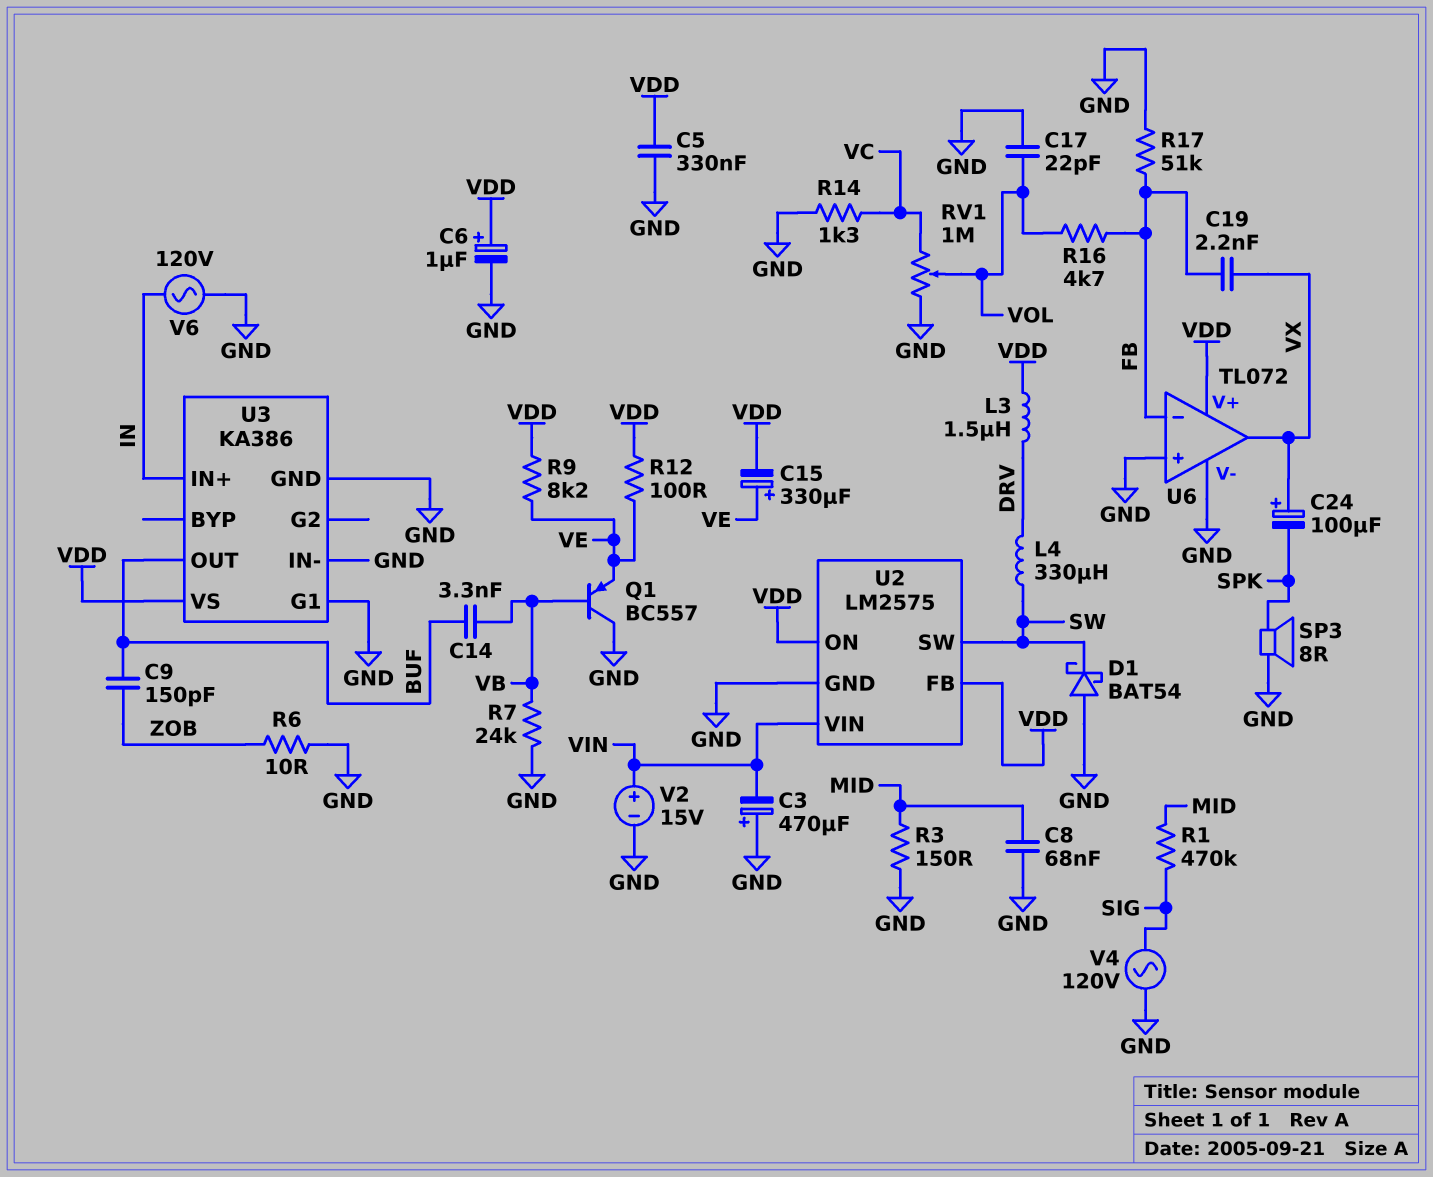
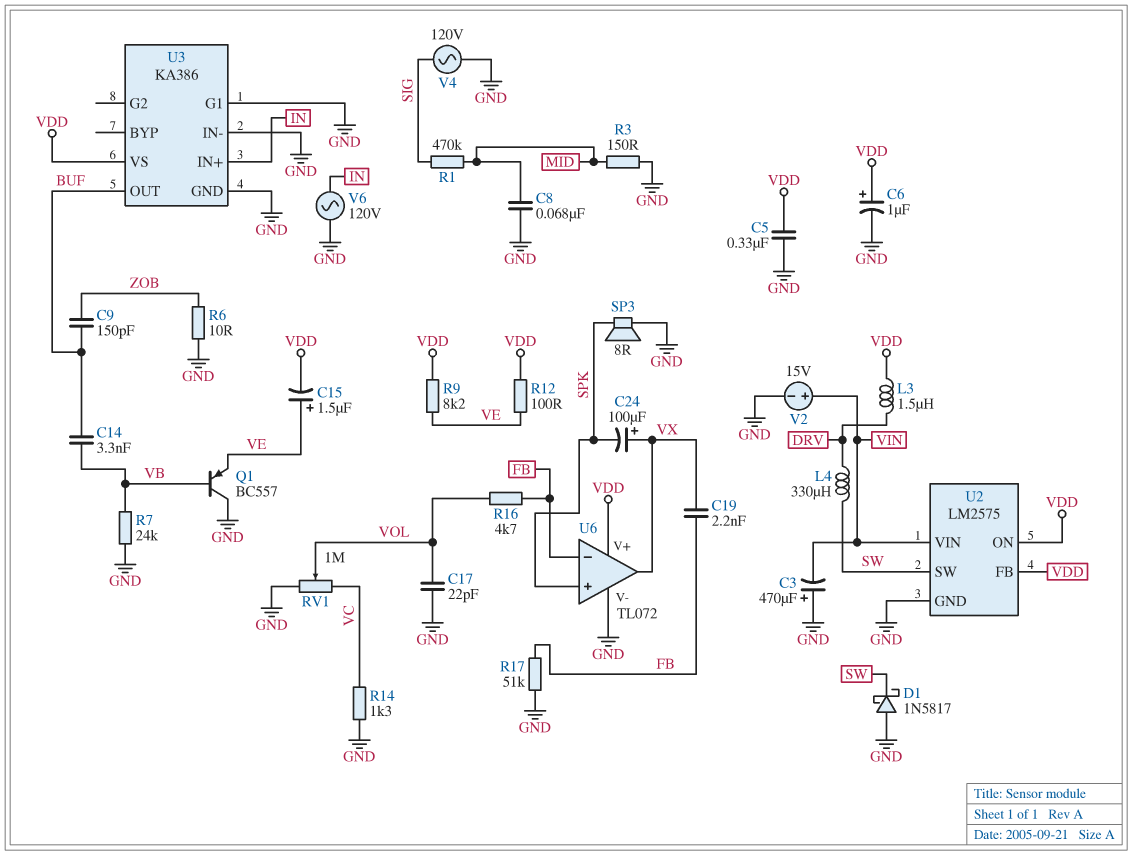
C15: 330uF (plus VE, minus VDD) -> 1.5uF (plus VE, minus VDD)
D1: schottky BAT54 (A GND, K SW) -> schottky 1N5817 (A GND, K SW)
U6 pin in+: GND -> SPK

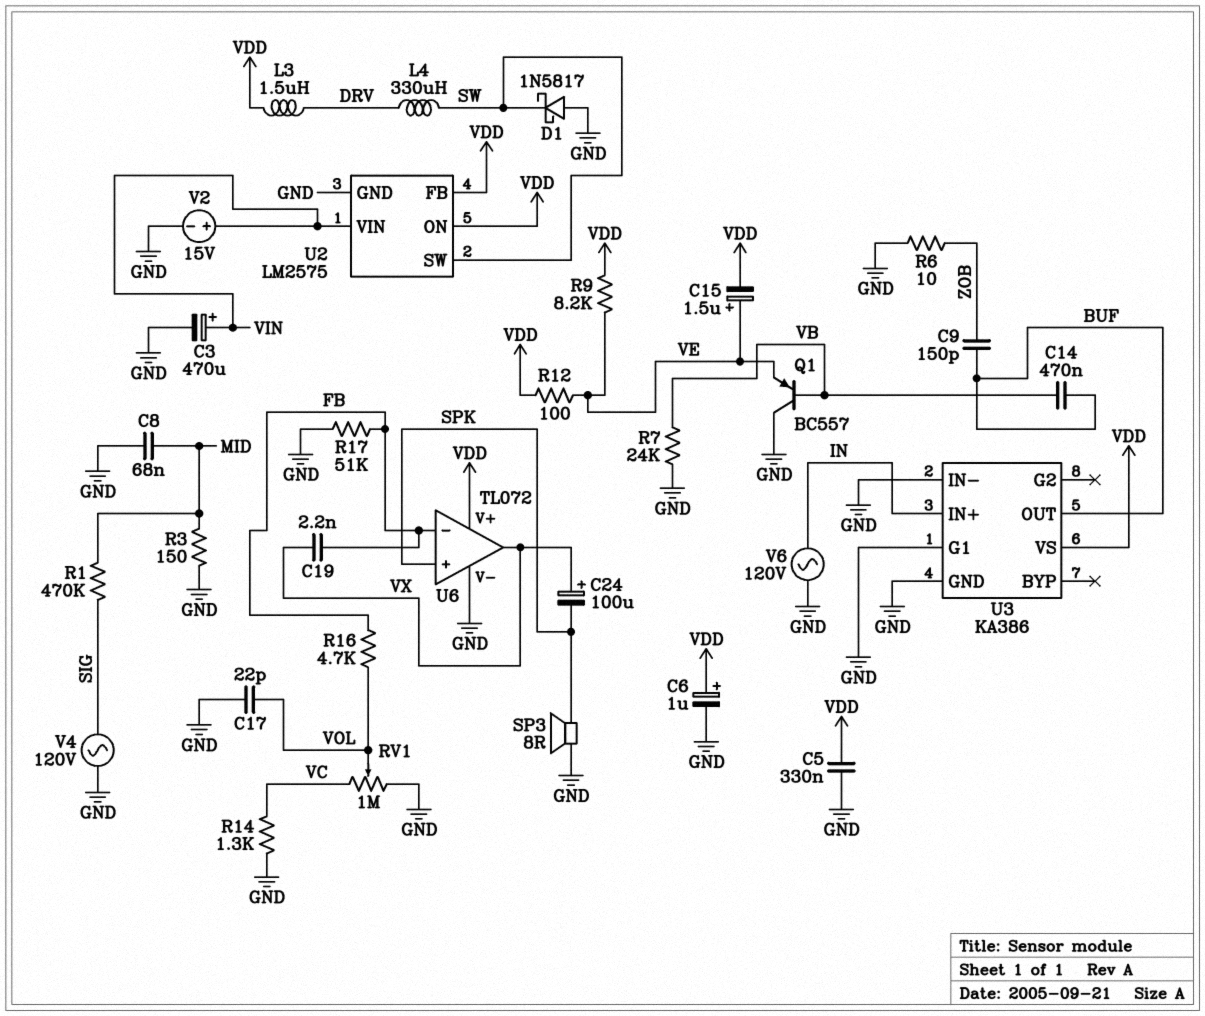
C3: 470uF (plus GND, minus VIN) -> 470uF (plus VIN, minus GND)
C14: 3.3nF (BUF, VB) -> 470nF (BUF, VB)

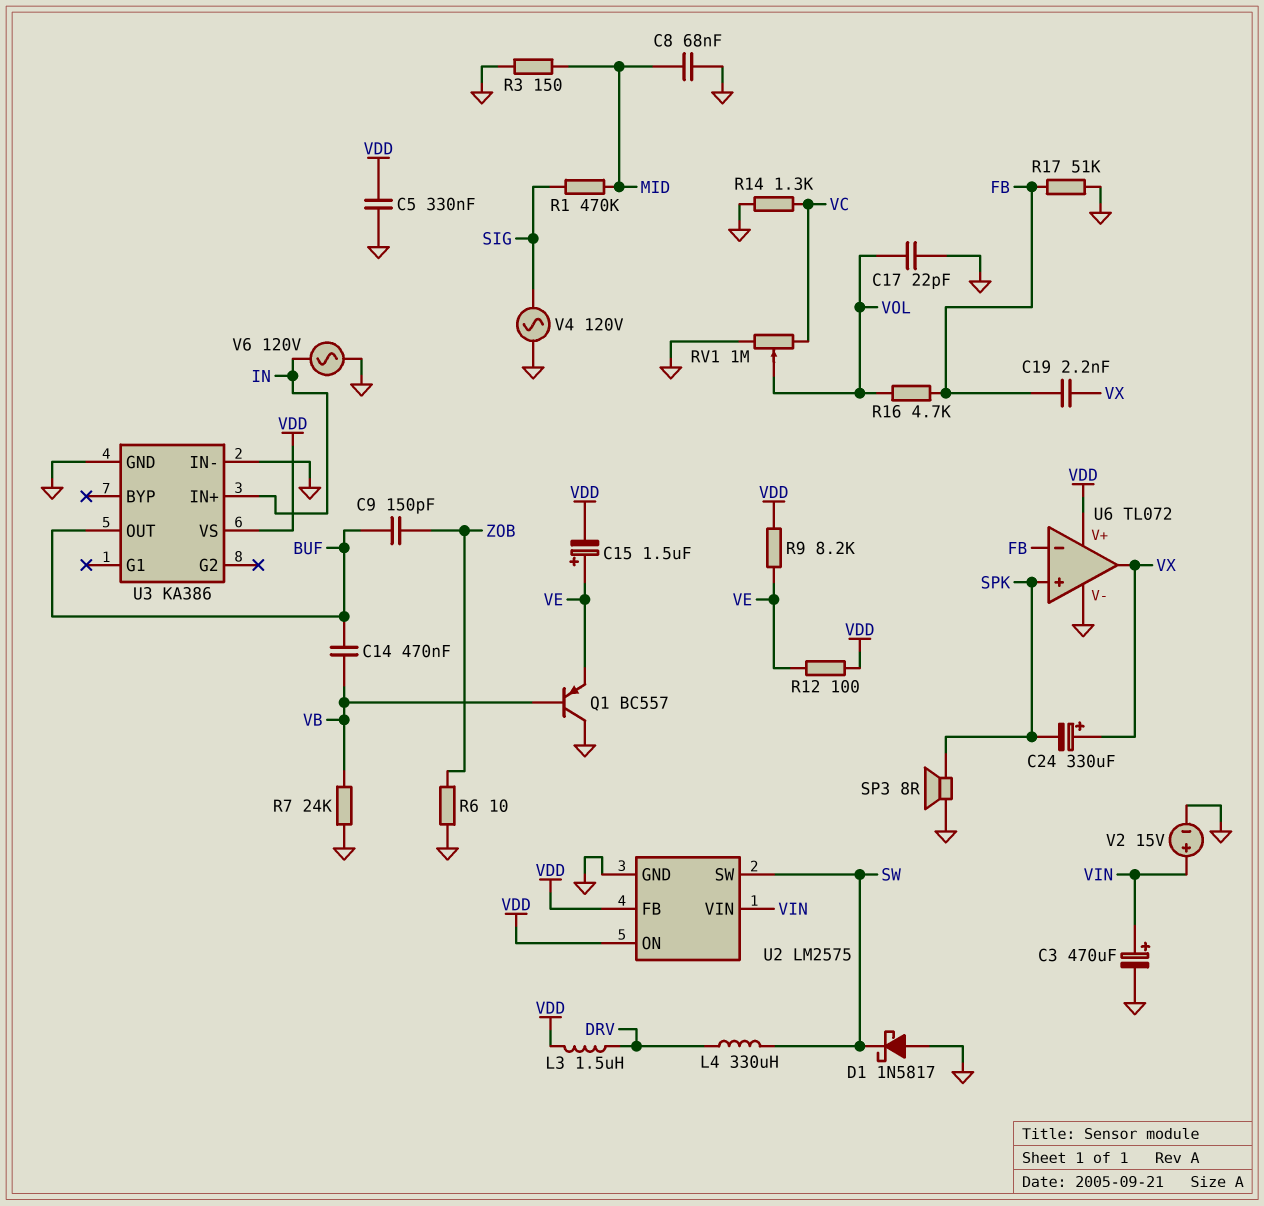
C6: 1uF (plus VDD, minus GND) -> none
C24: 100uF (plus VX, minus SPK) -> 330uF (plus VX, minus SPK)
U3 pin G1: GND -> none

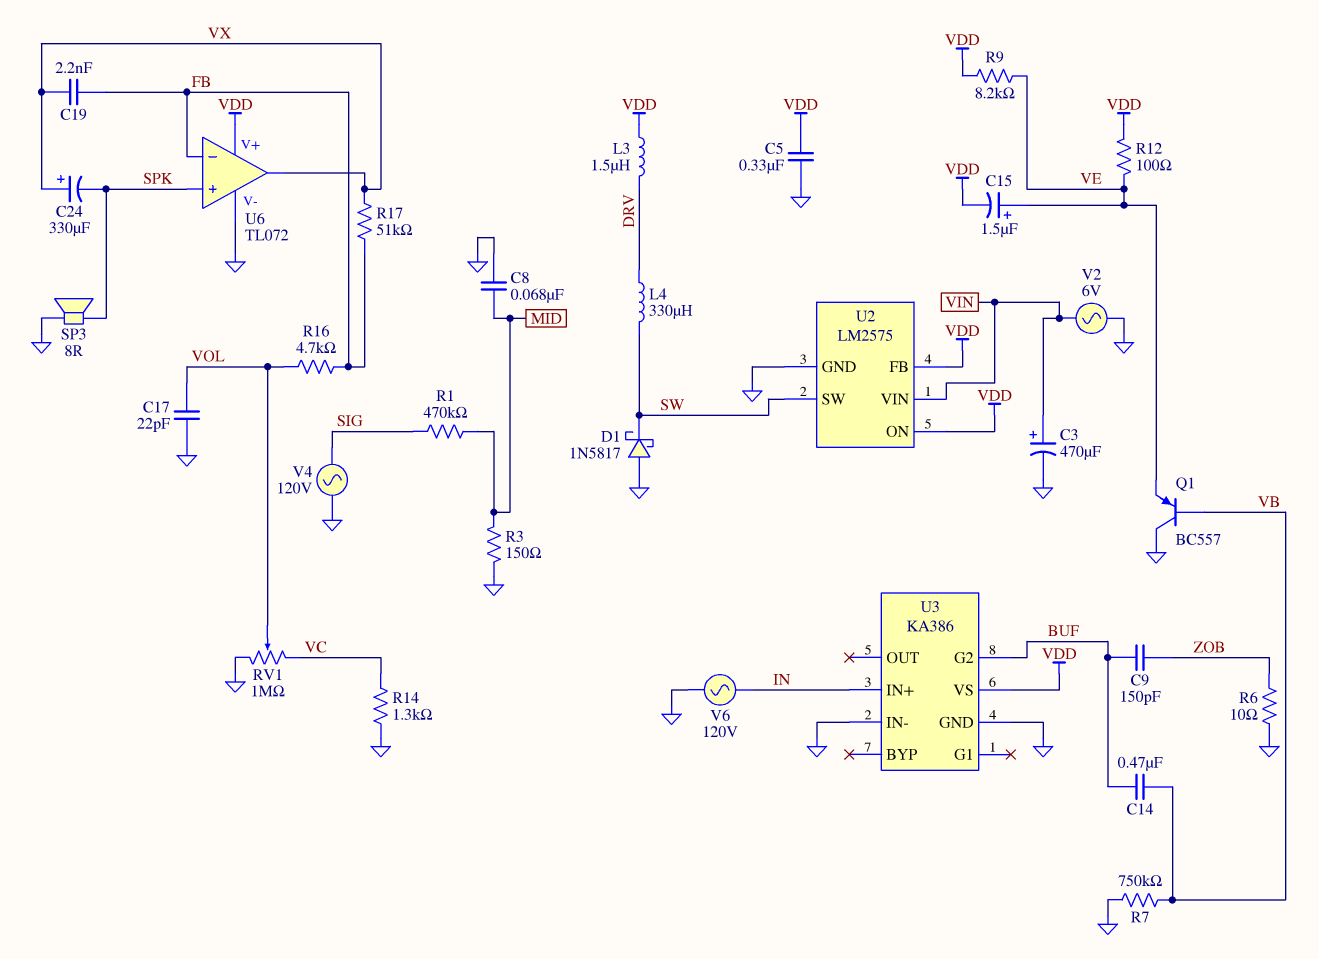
R7: 24k (GND, VB) -> 750k (GND, VB)
R17: 51k (FB, GND) -> 51k (FB, VX)
U3 pin G2: none -> BUF
U3 pin OUT: BUF -> none
V2: 15V (plus VIN, minus GND) -> AC 6V (GND, VIN)

